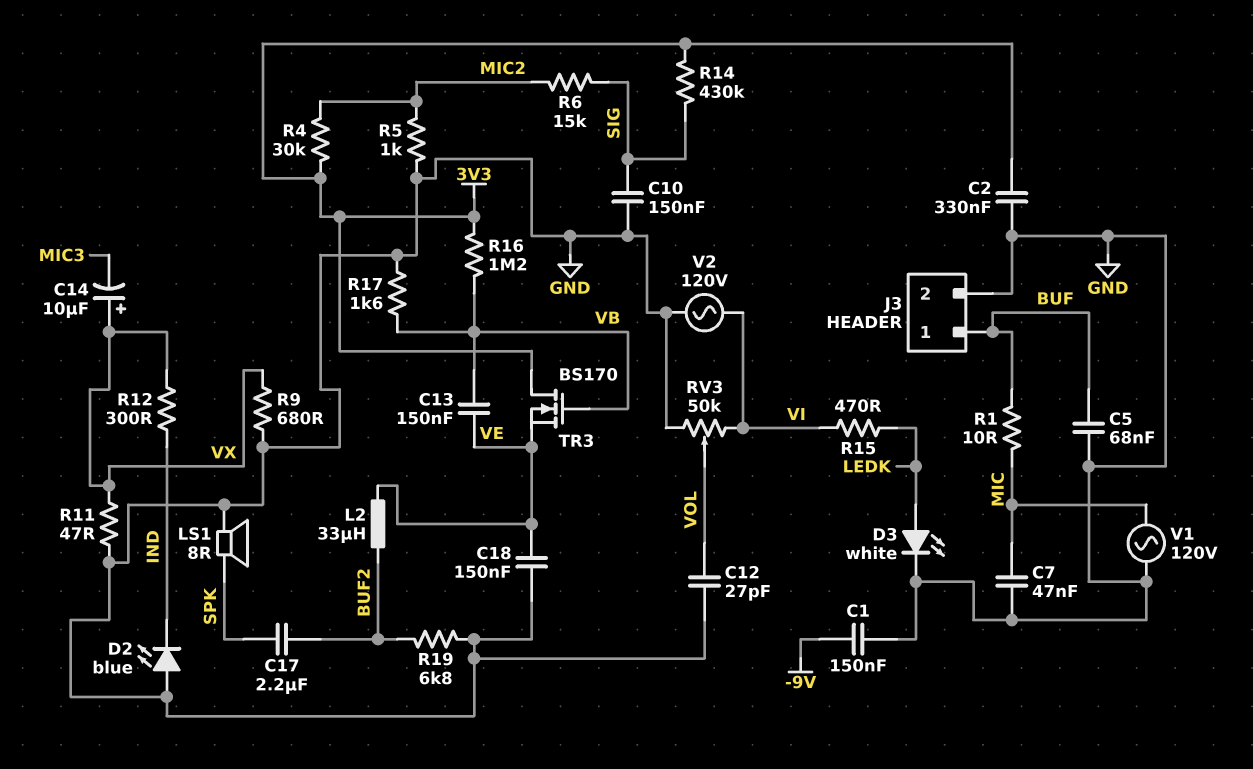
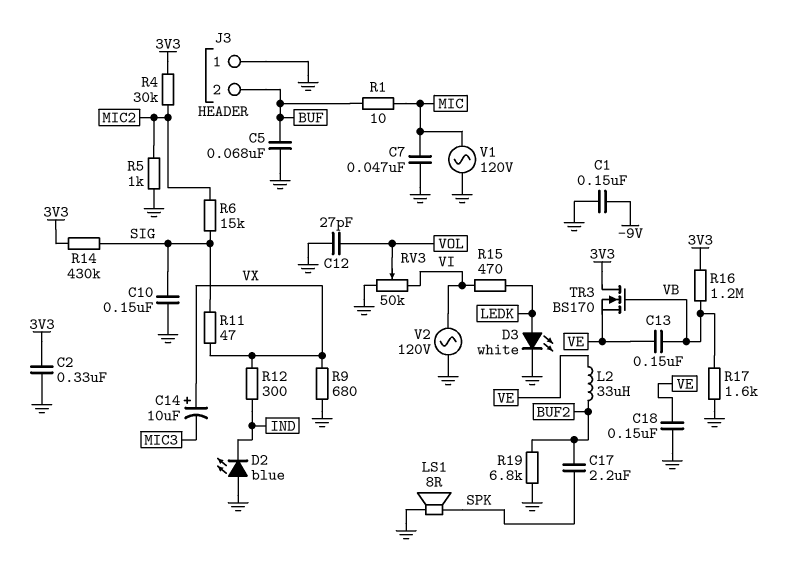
J3 pin 1: BUF -> GND
J3 pin 2: GND -> BUF
R11: 47 (GND, VX) -> 47 (SIG, VX)

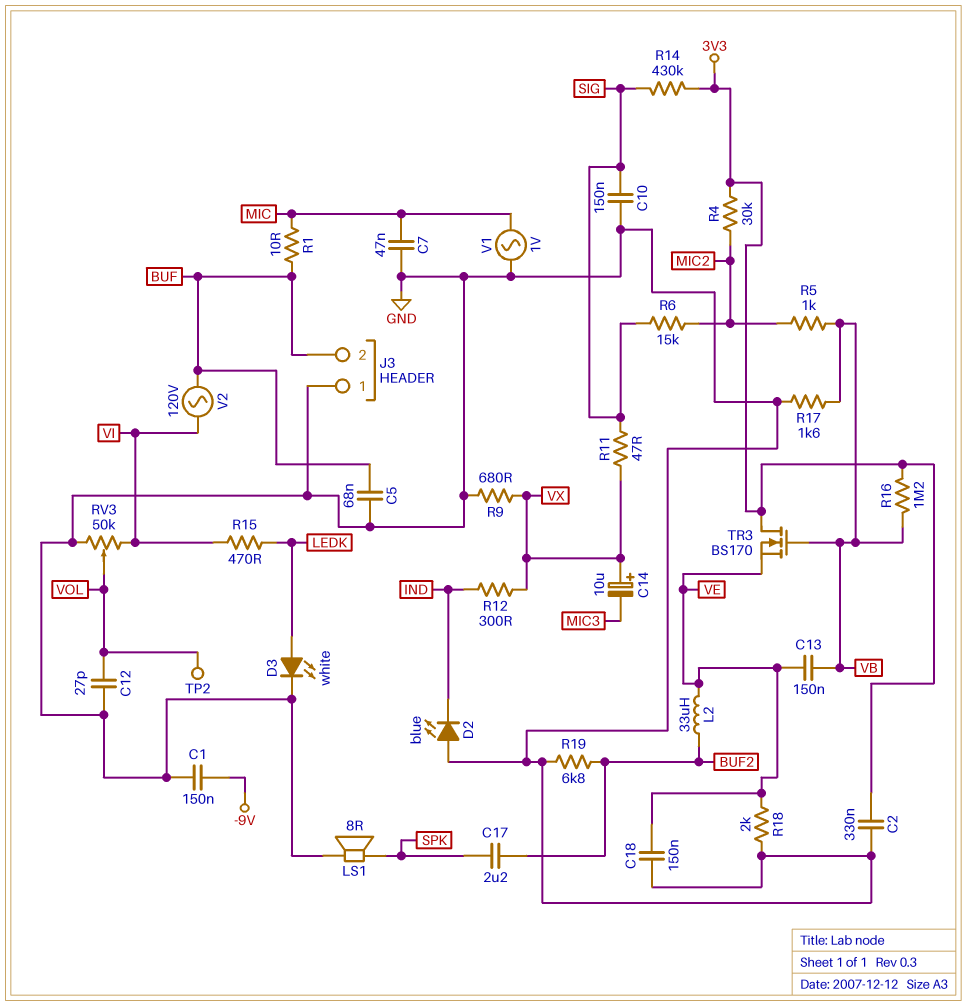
R5: 1k (GND, MIC2) -> 1k (MIC2, VB)
R18: none -> 2k (GND, VE)
TP2: none -> test point (VOL)
V1: AC 120V (GND, MIC) -> AC 1V (GND, MIC)
V2: AC 120V (GND, VI) -> AC 120V (BUF, VI)

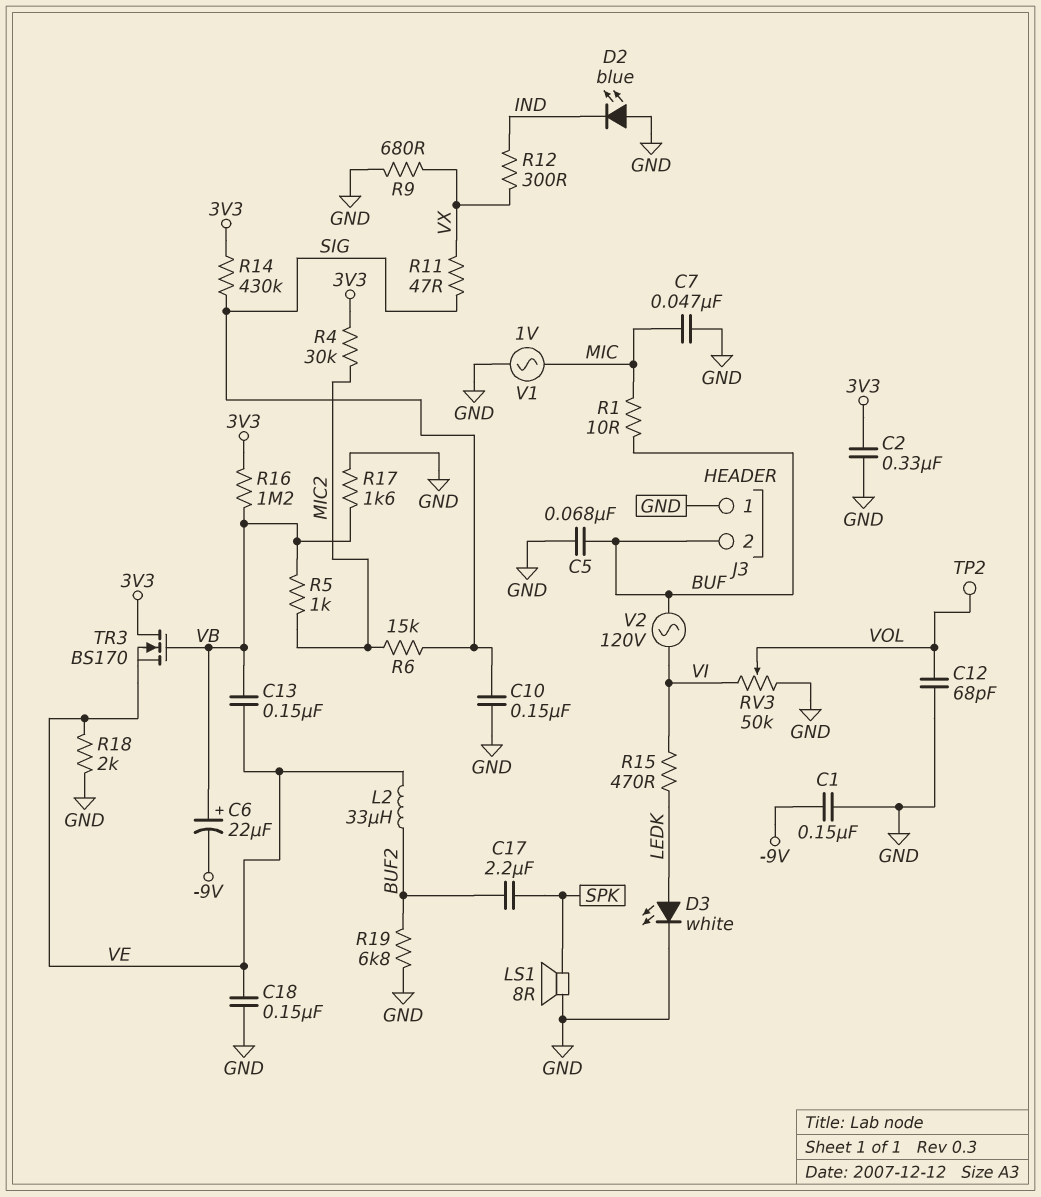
C6: none -> 22uF (plus VB, minus -9V)
C12: 27pF (GND, VOL) -> 68pF (GND, VOL)
C14: 10uF (plus VX, minus MIC3) -> none

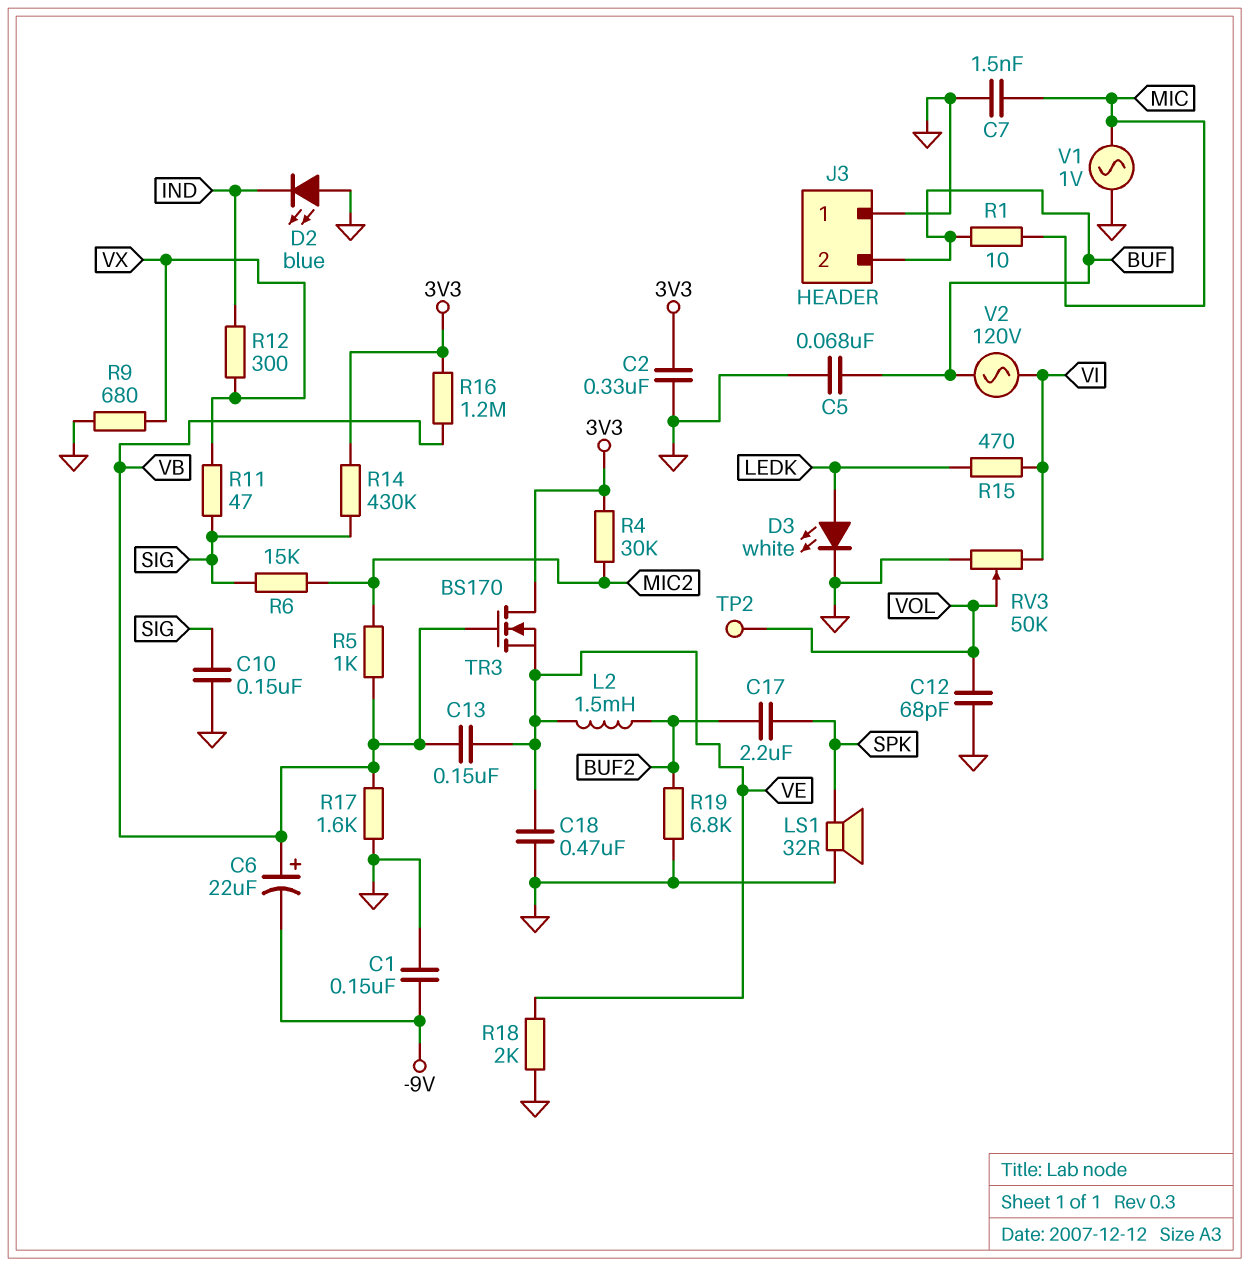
C7: 47nF (GND, MIC) -> 1.5nF (GND, MIC)
C18: 150nF (GND, VE) -> 470nF (GND, VE)
L2: 33uH (BUF2, VE) -> 1.5mH (BUF2, VE)
LS1: speaker 8R (GND, SPK) -> speaker 32R (GND, SPK)

